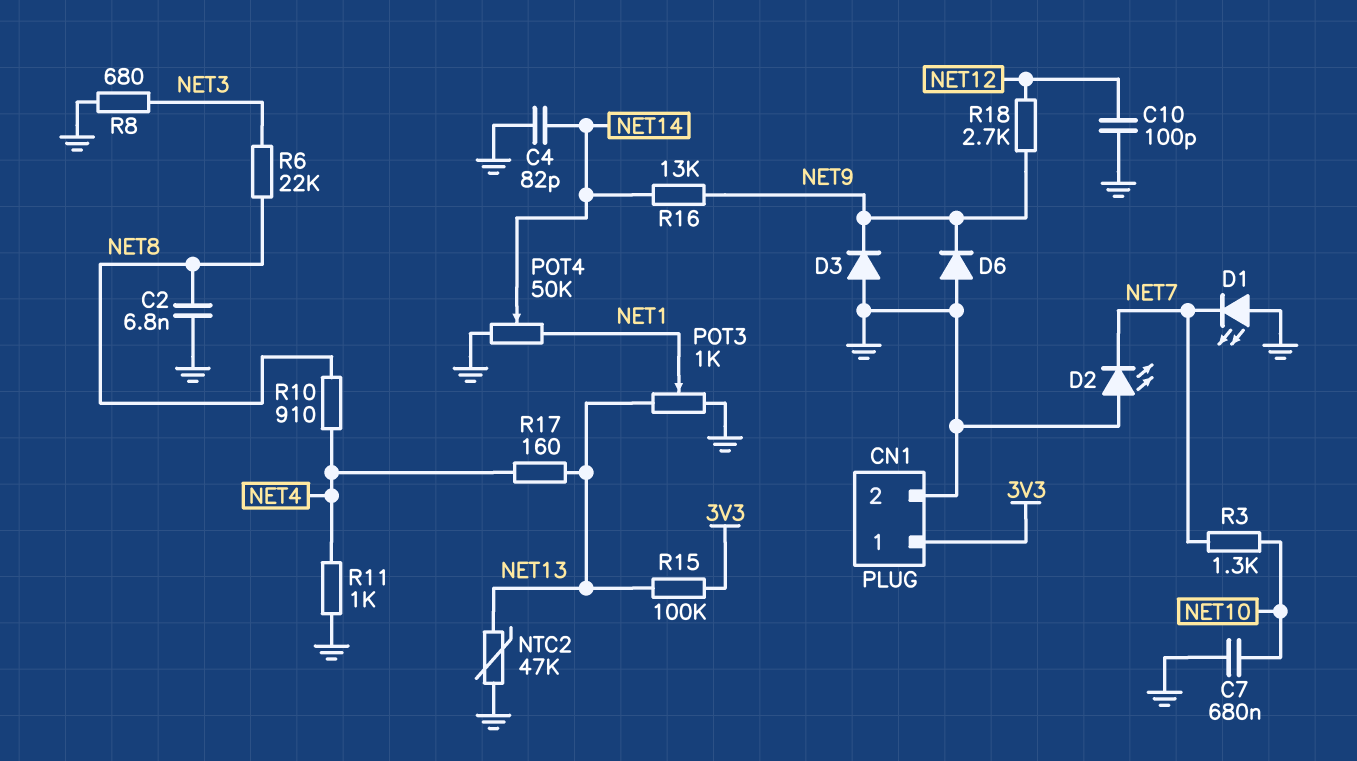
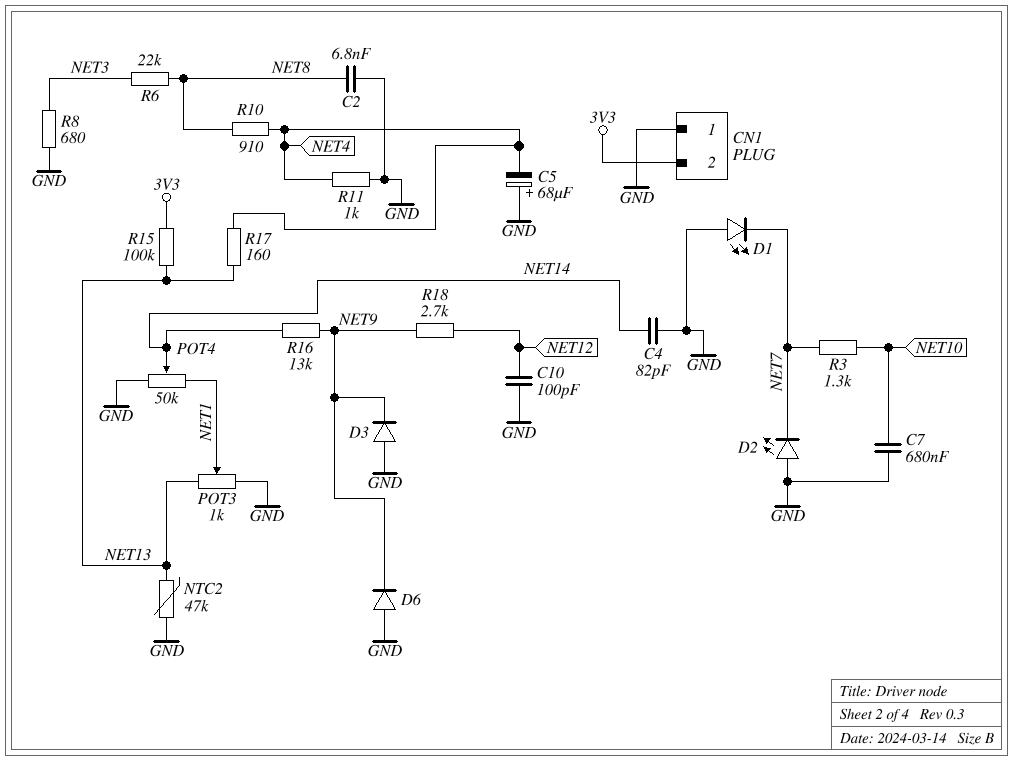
C5: none -> 68uF (plus GND, minus NET4)
CN1 pin 1: 3V3 -> GND
CN1 pin 2: GND -> 3V3

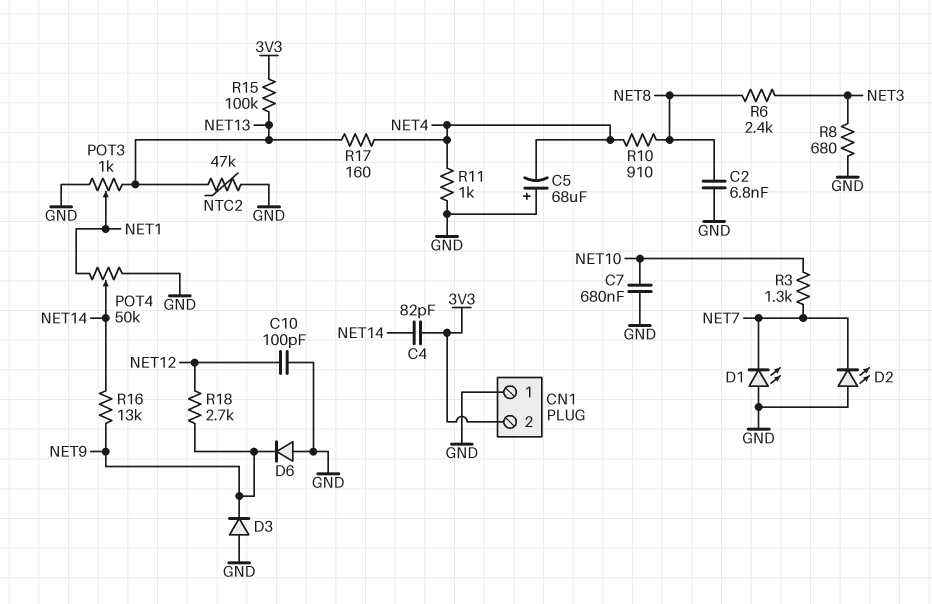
C4: 82pF (GND, NET14) -> 82pF (3V3, NET14)
R6: 22k (NET3, NET8) -> 2.4k (NET3, NET8)

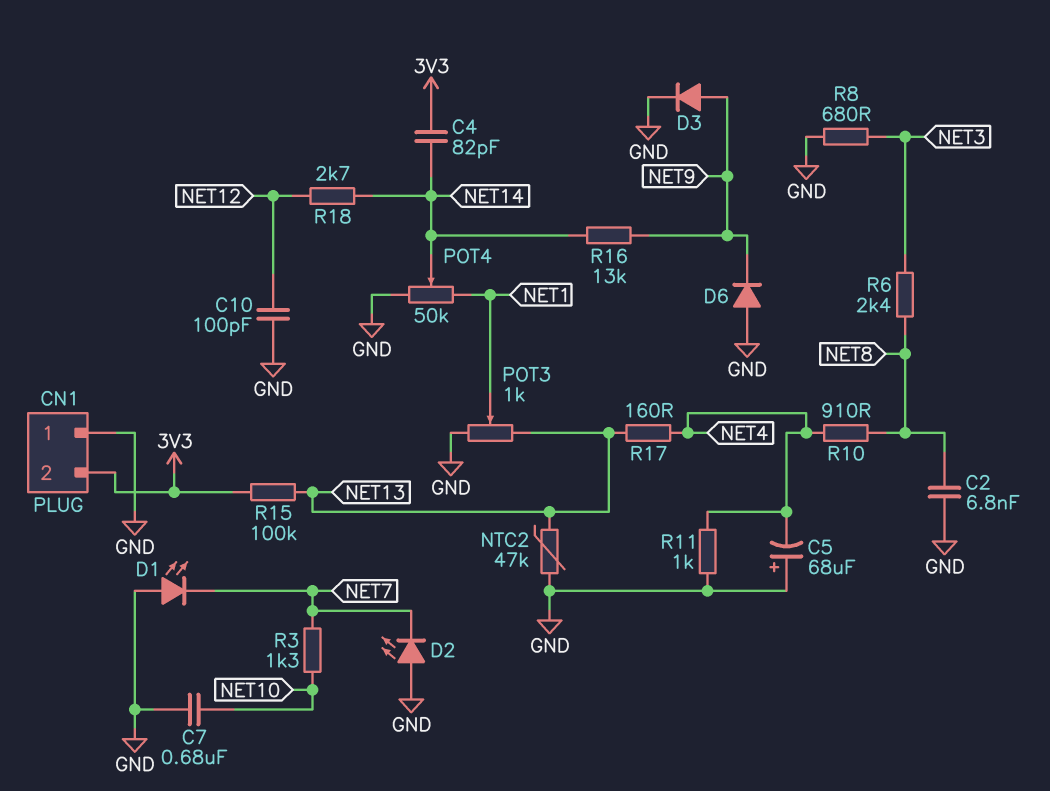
D3: diode (A GND, K NET9) -> diode (A NET9, K GND)
R18: 2.7k (NET9, NET12) -> 2.7k (NET12, NET14)

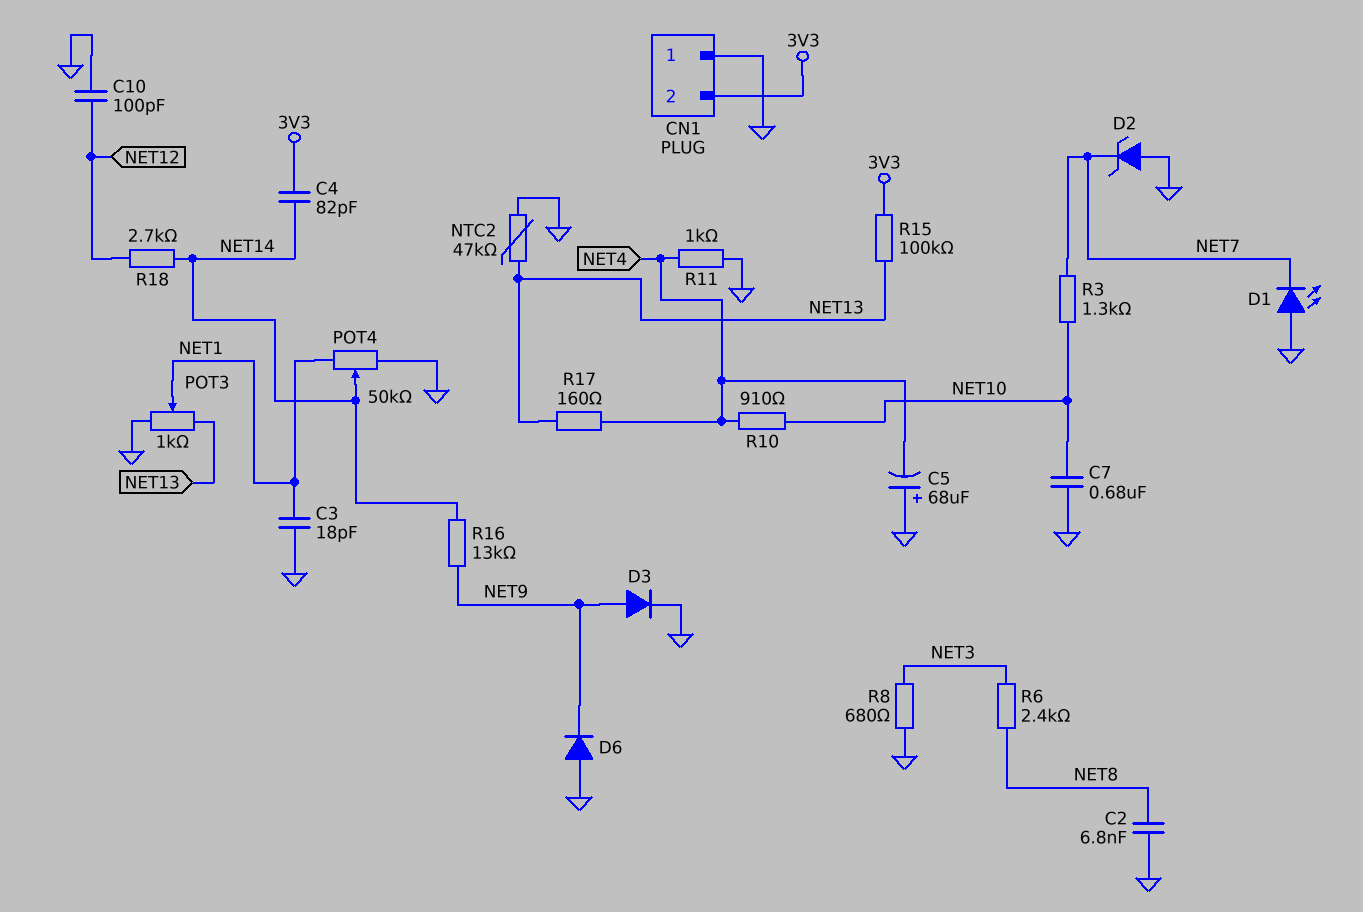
C3: none -> 18pF (GND, NET1)
D2: LED (A GND, K NET7) -> zener (A GND, K NET7)
R10: 910 (NET4, NET8) -> 910 (NET4, NET10)

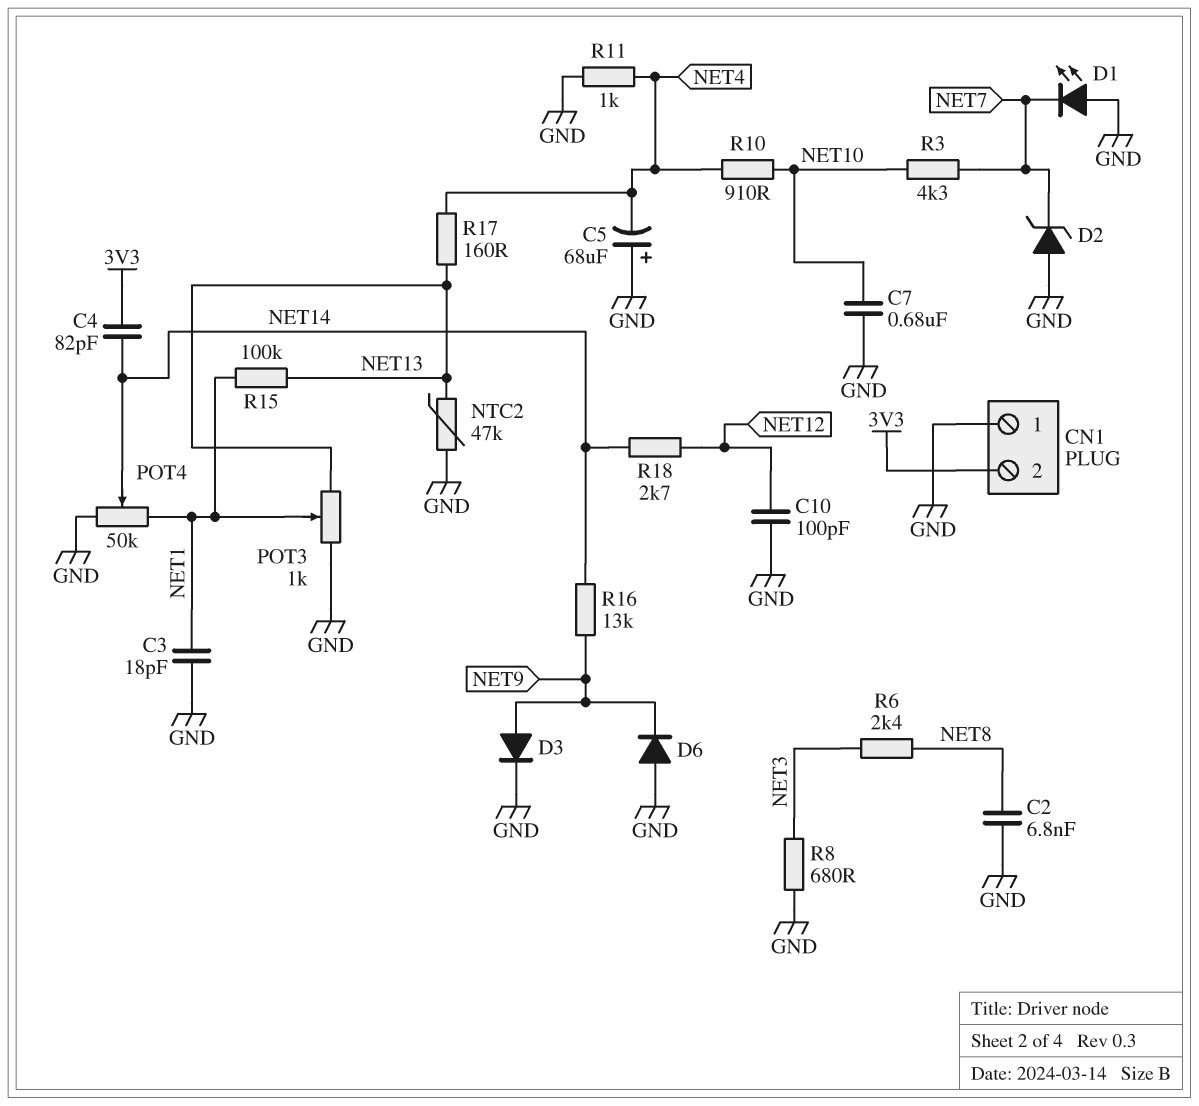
R3: 1.3k (NET7, NET10) -> 4.3k (NET7, NET10)
R15: 100k (3V3, NET13) -> 100k (NET1, NET13)

